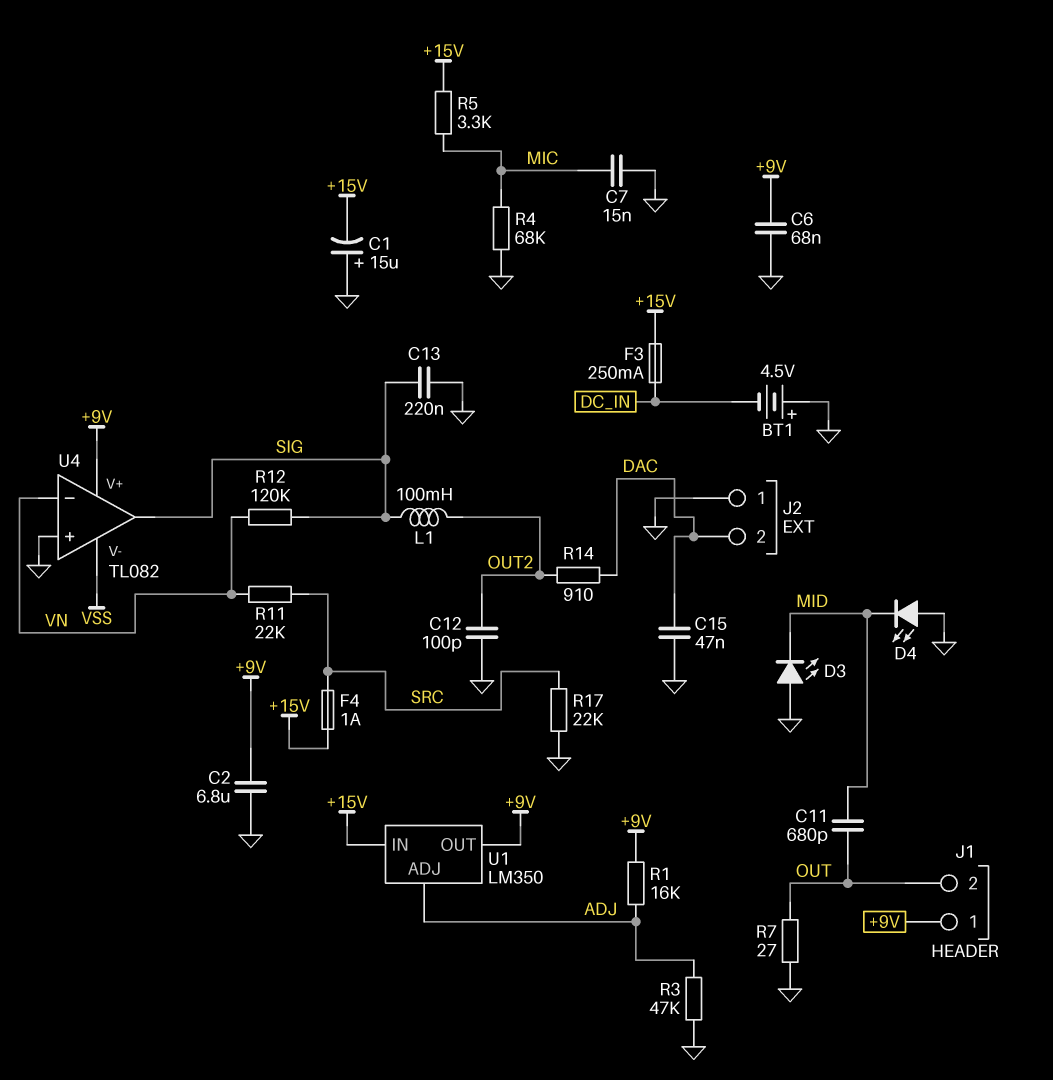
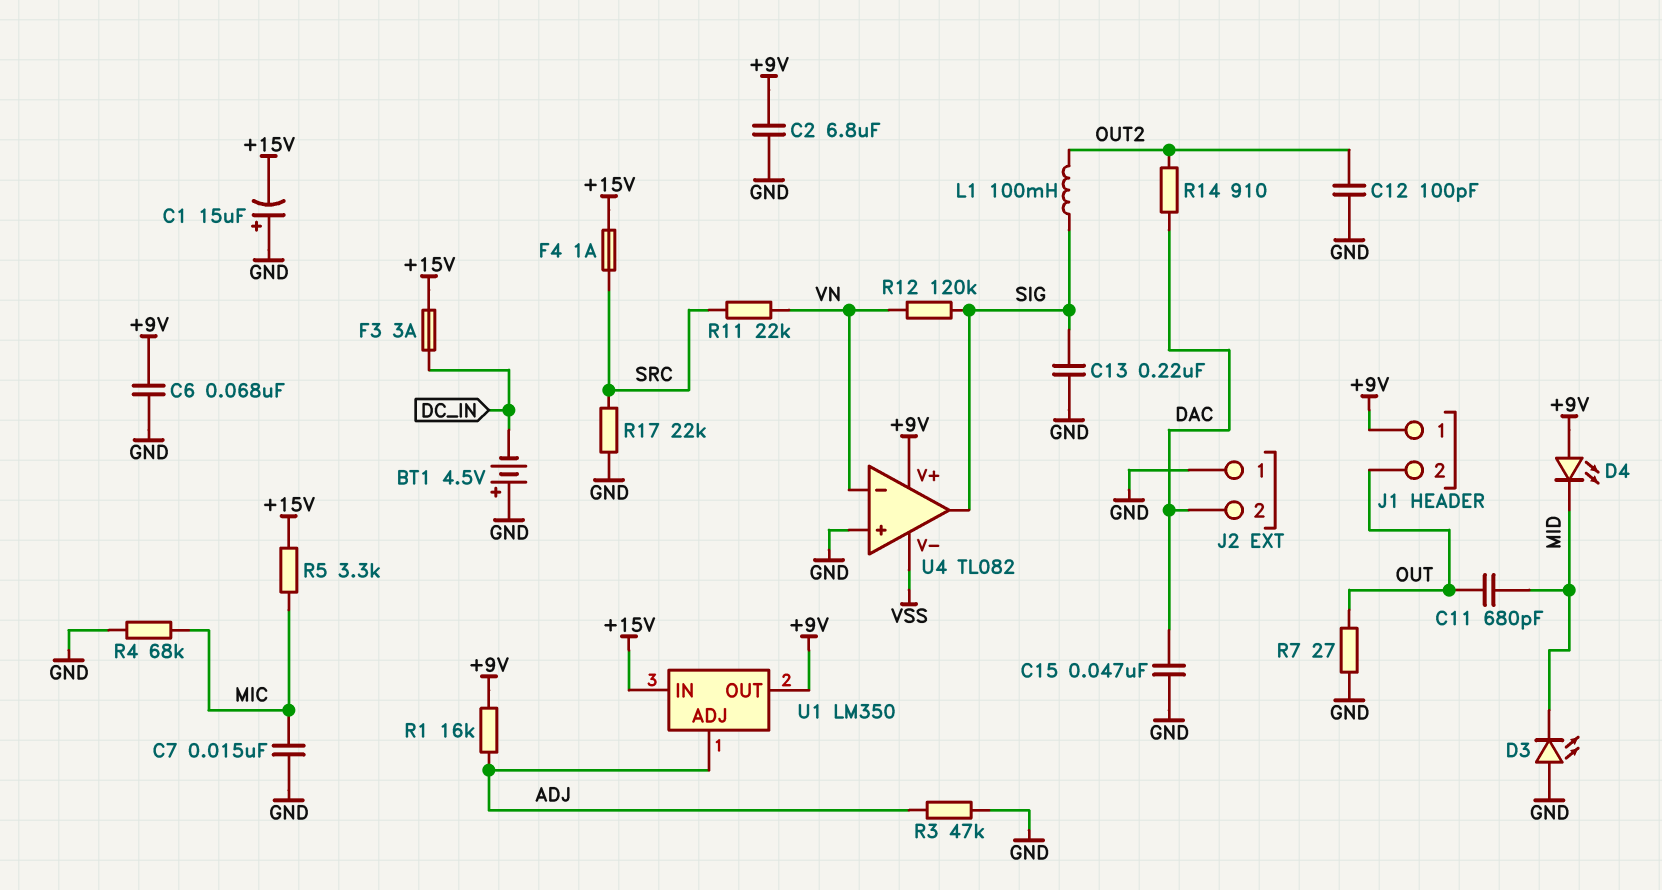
D4: LED (A GND, K MID) -> LED (A +9V, K MID)
F3: 250mA (+15V, DC_IN) -> 3A (+15V, DC_IN)

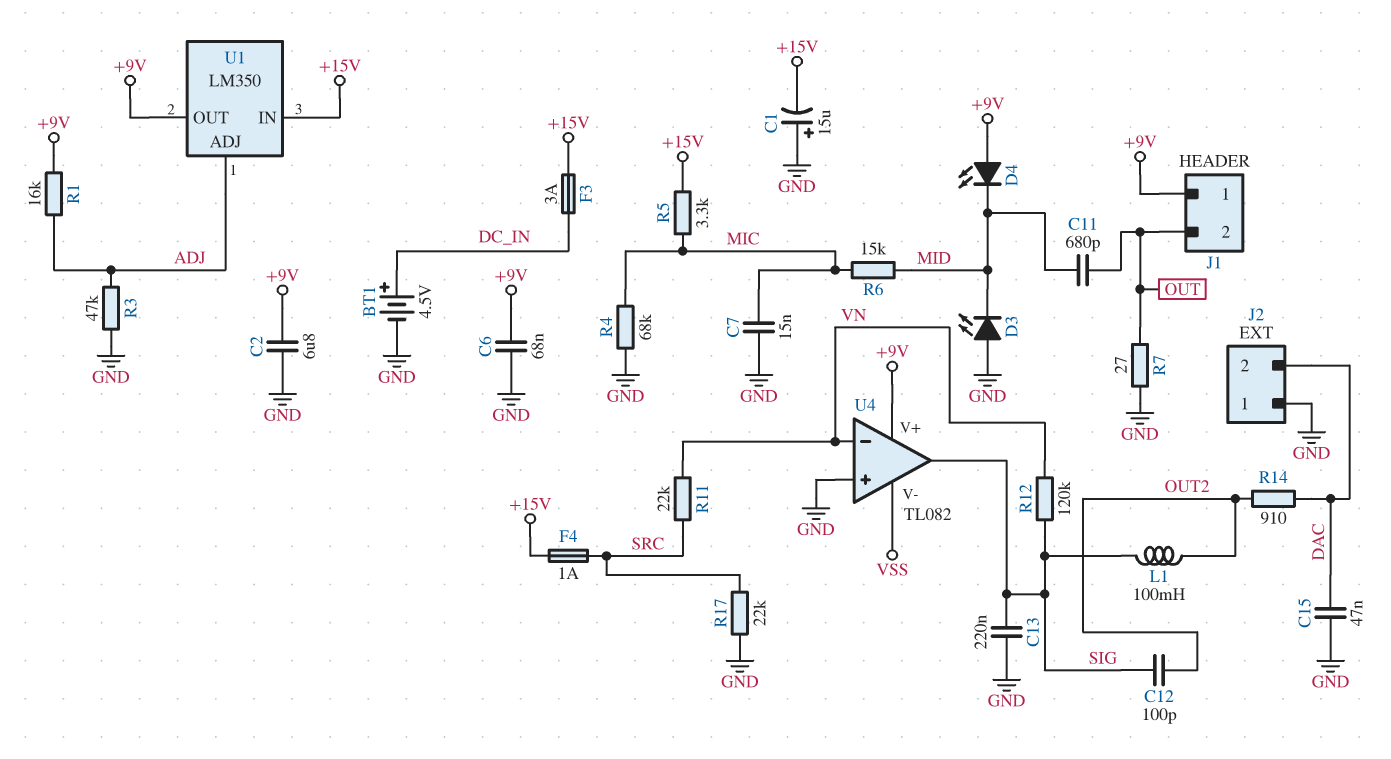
BT1: 4.5V (plus GND, minus DC_IN) -> 4.5V (plus DC_IN, minus GND)
C12: 100pF (GND, OUT2) -> 100pF (OUT2, SIG)
R6: none -> 15k (MIC, MID)

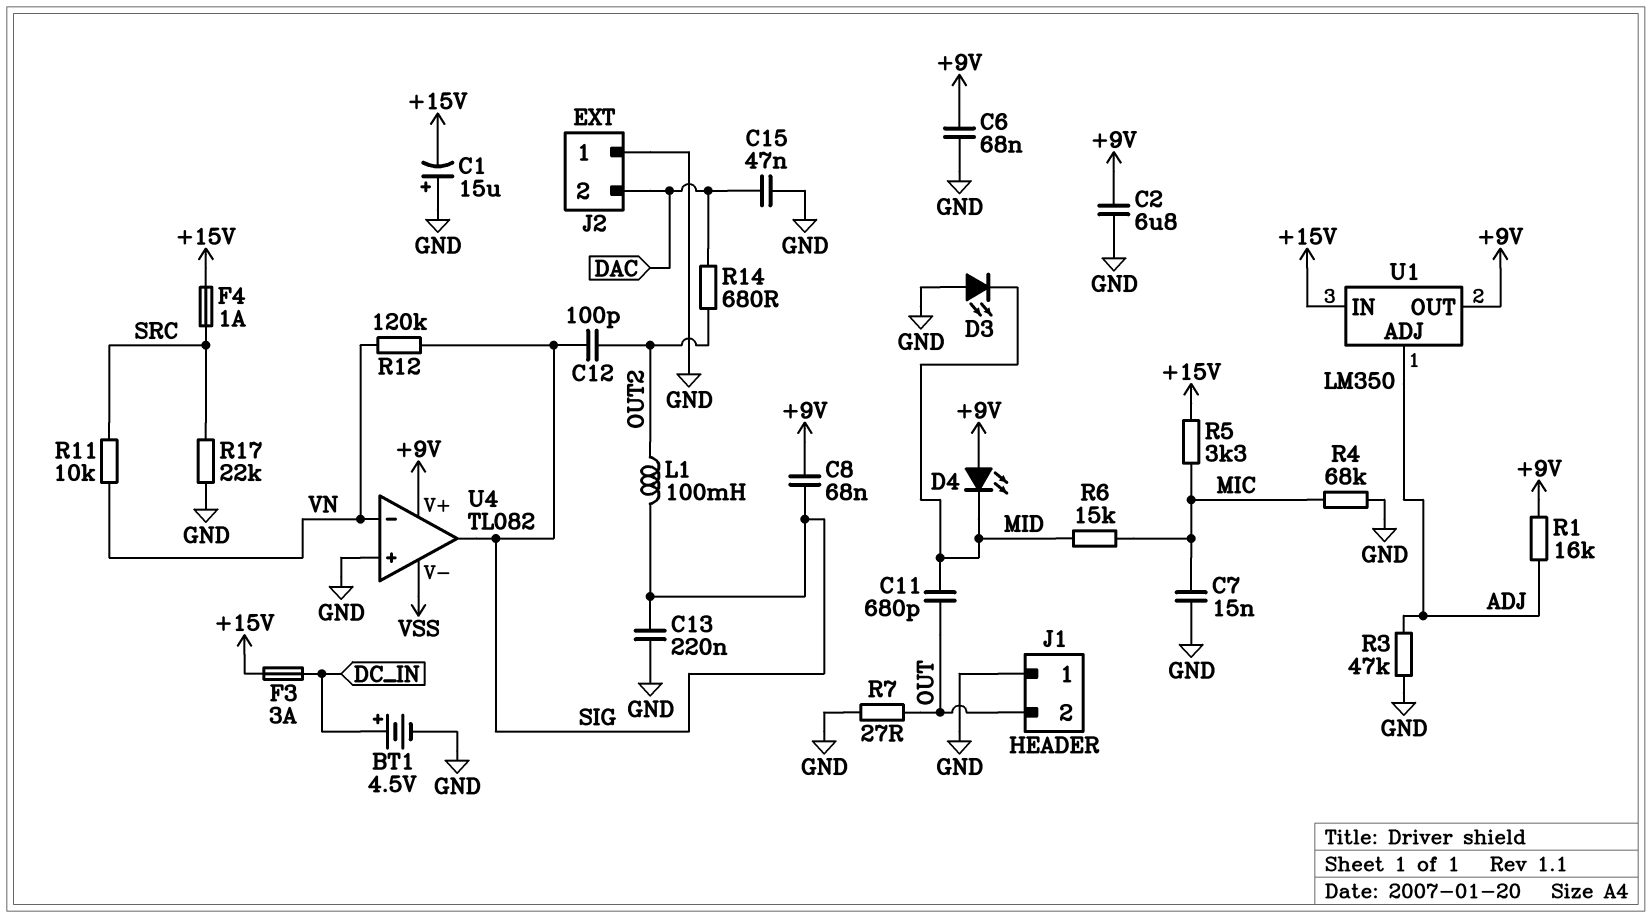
C8: none -> 68nF (+9V, SIG)
J1 pin 1: +9V -> GND
R11: 22k (SRC, VN) -> 10k (SRC, VN)
R14: 910 (DAC, OUT2) -> 680 (DAC, OUT2)

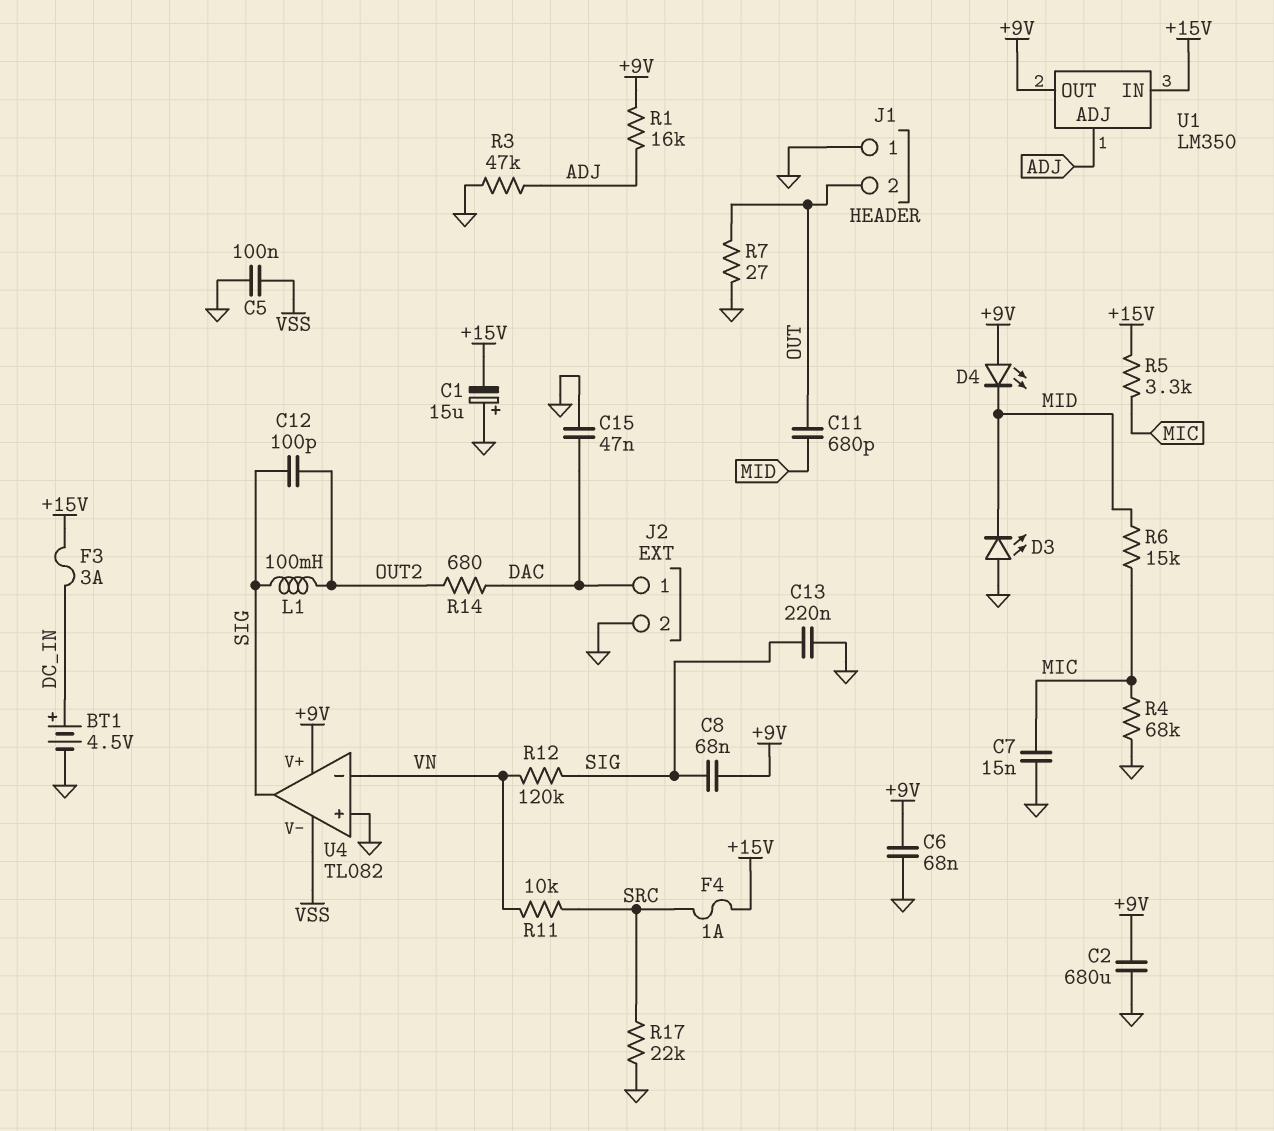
C2: 6.8uF (+9V, GND) -> 680uF (+9V, GND)
C5: none -> 100nF (GND, VSS)
J2 pin 1: GND -> DAC
J2 pin 2: DAC -> GND

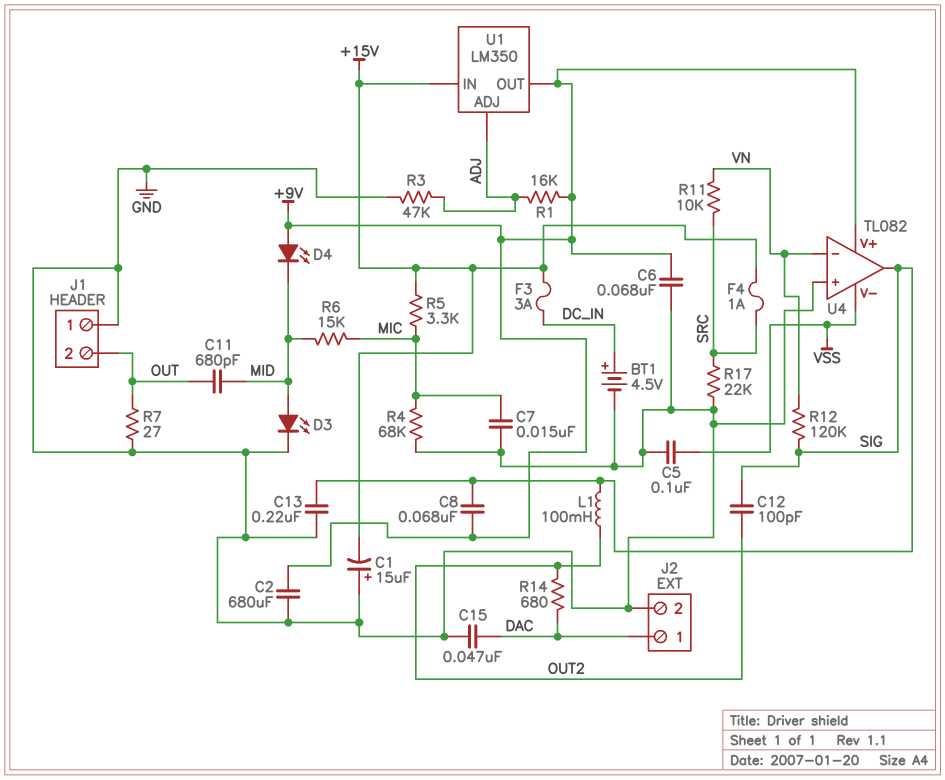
D3: LED (A GND, K MID) -> LED (A MID, K GND)

